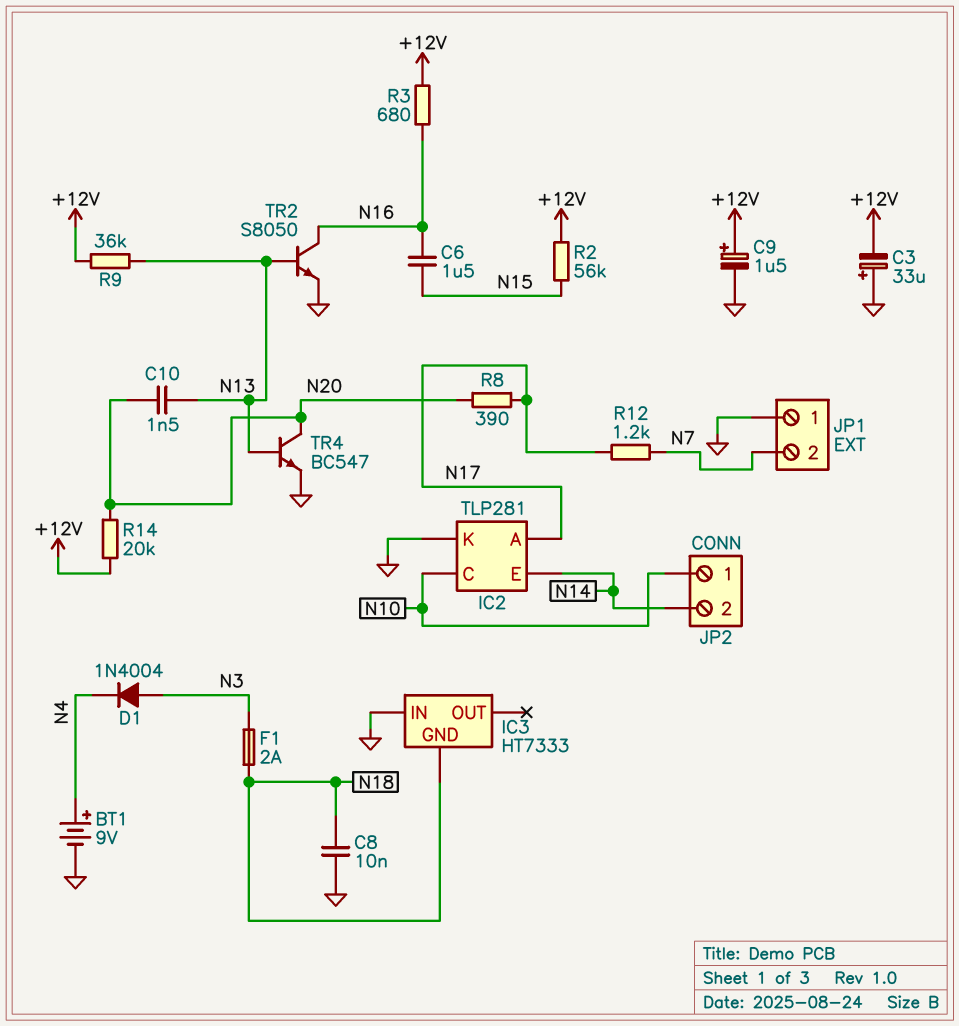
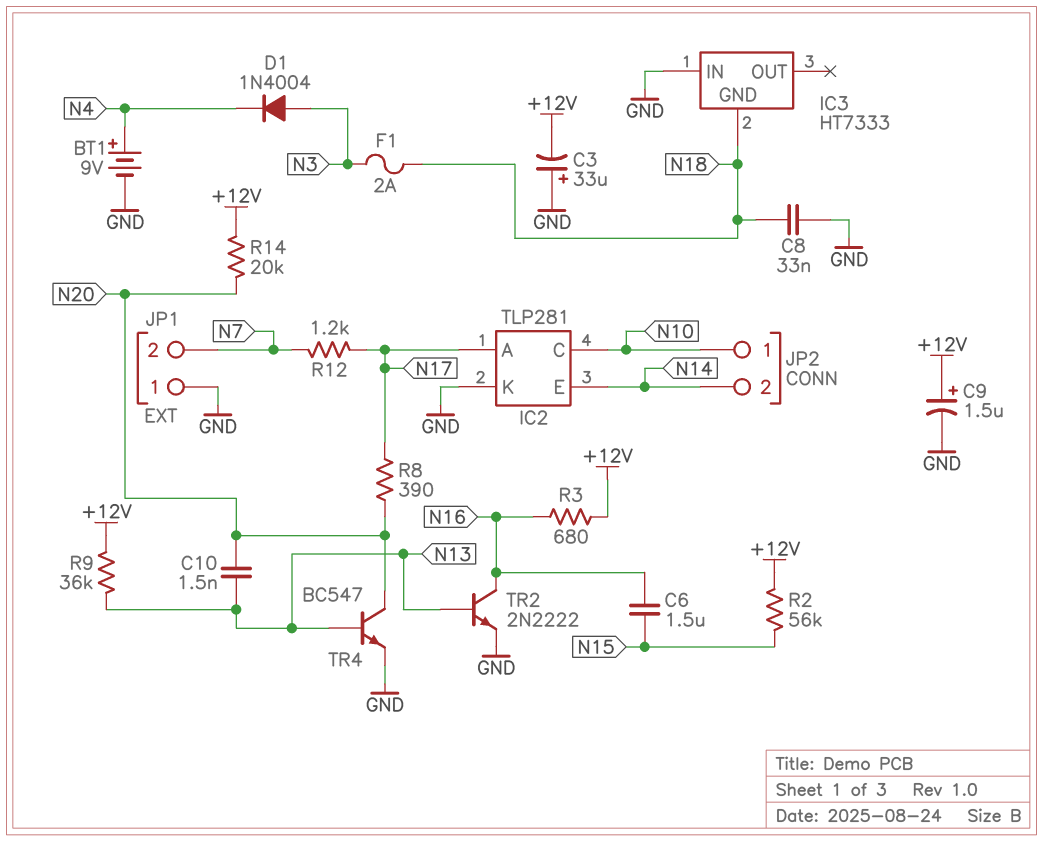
C8: 10nF (GND, N18) -> 33nF (GND, N18)
TR2: NPN S8050 (B N13, C N16, E GND) -> NPN 2N2222 (B N13, C N16, E GND)

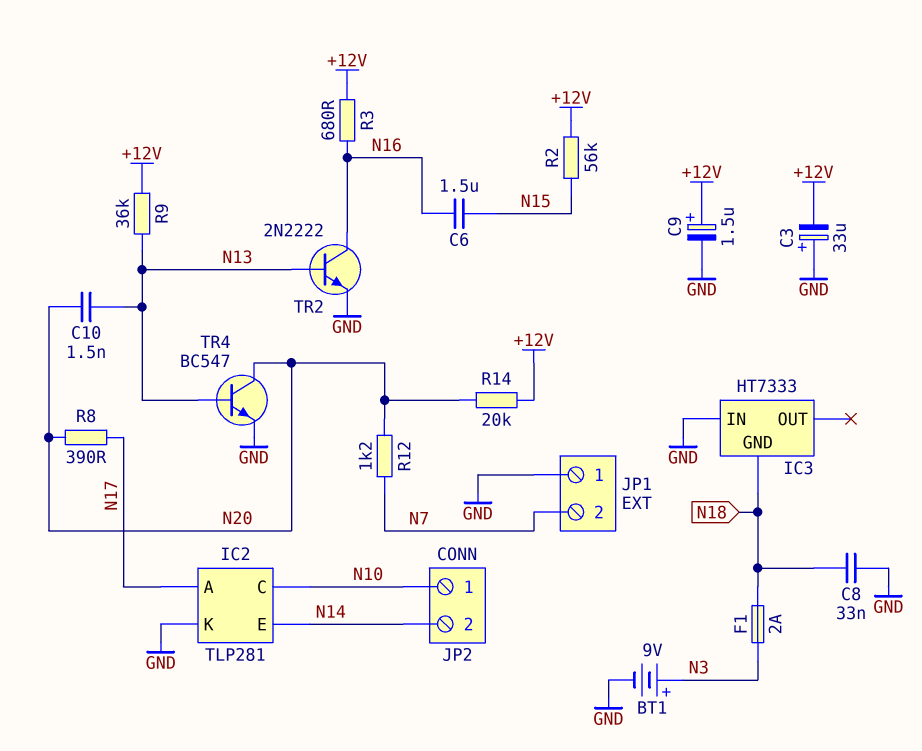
BT1: 9V (plus N4, minus GND) -> 9V (plus N3, minus GND)
D1: diode 1N4004 (A N3, K N4) -> none
R12: 1.2k (N7, N17) -> 1.2k (N7, N20)

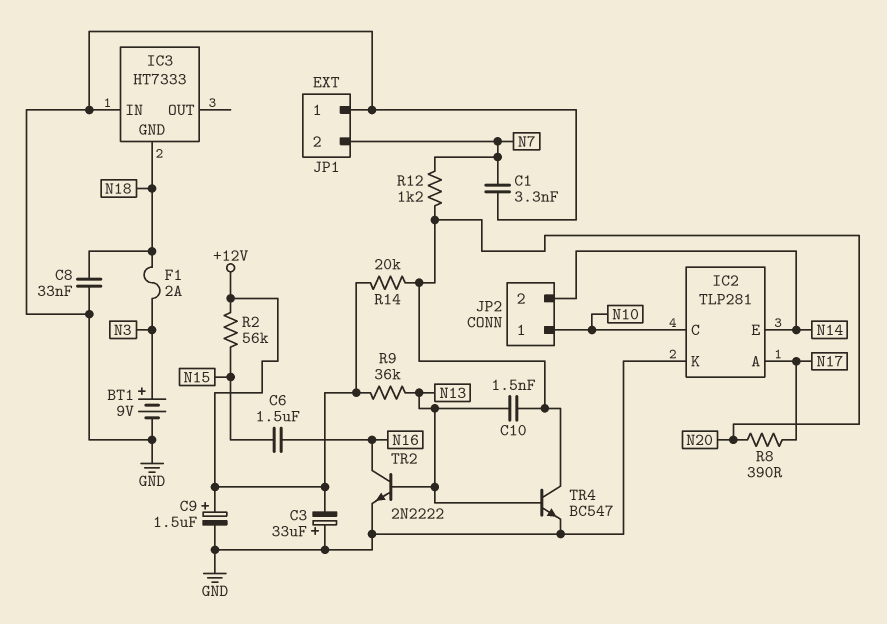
C1: none -> 3.3nF (GND, N7)
R3: 680 (+12V, N16) -> none

